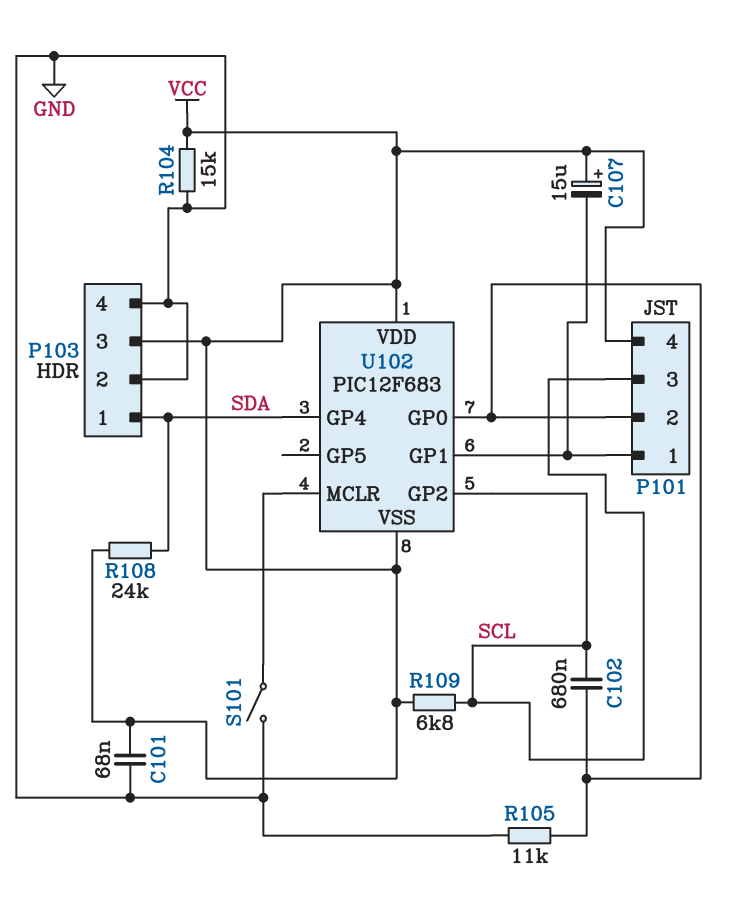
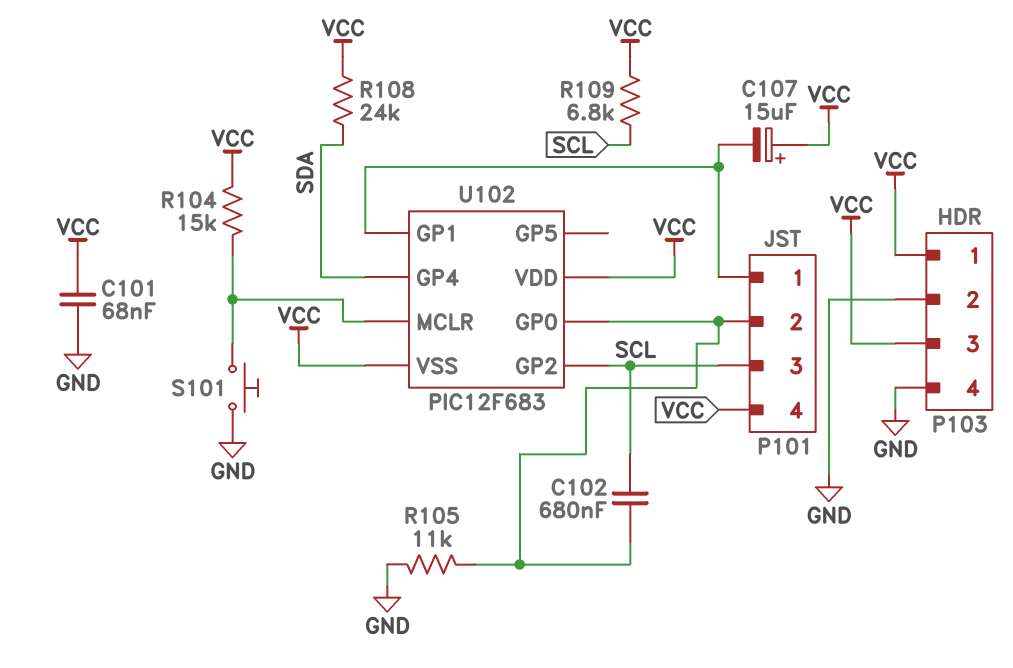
P103 pin 1: SDA -> VCC
R104: 15k (GND, VCC) -> 15k (U102/MCLR, VCC)
S101: switch (GND, U102/MCLR) -> button (GND, U102/MCLR)

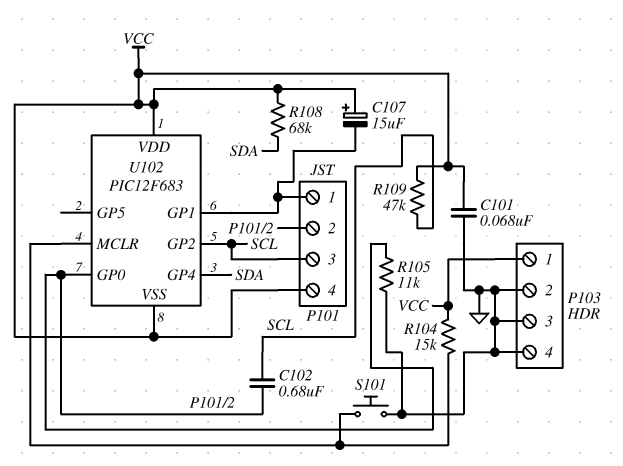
P103 pin 3: VCC -> GND
R108: 24k (SDA, VCC) -> 68k (SDA, VCC)
R109: 6.8k (SCL, VCC) -> 47k (SCL, VCC)

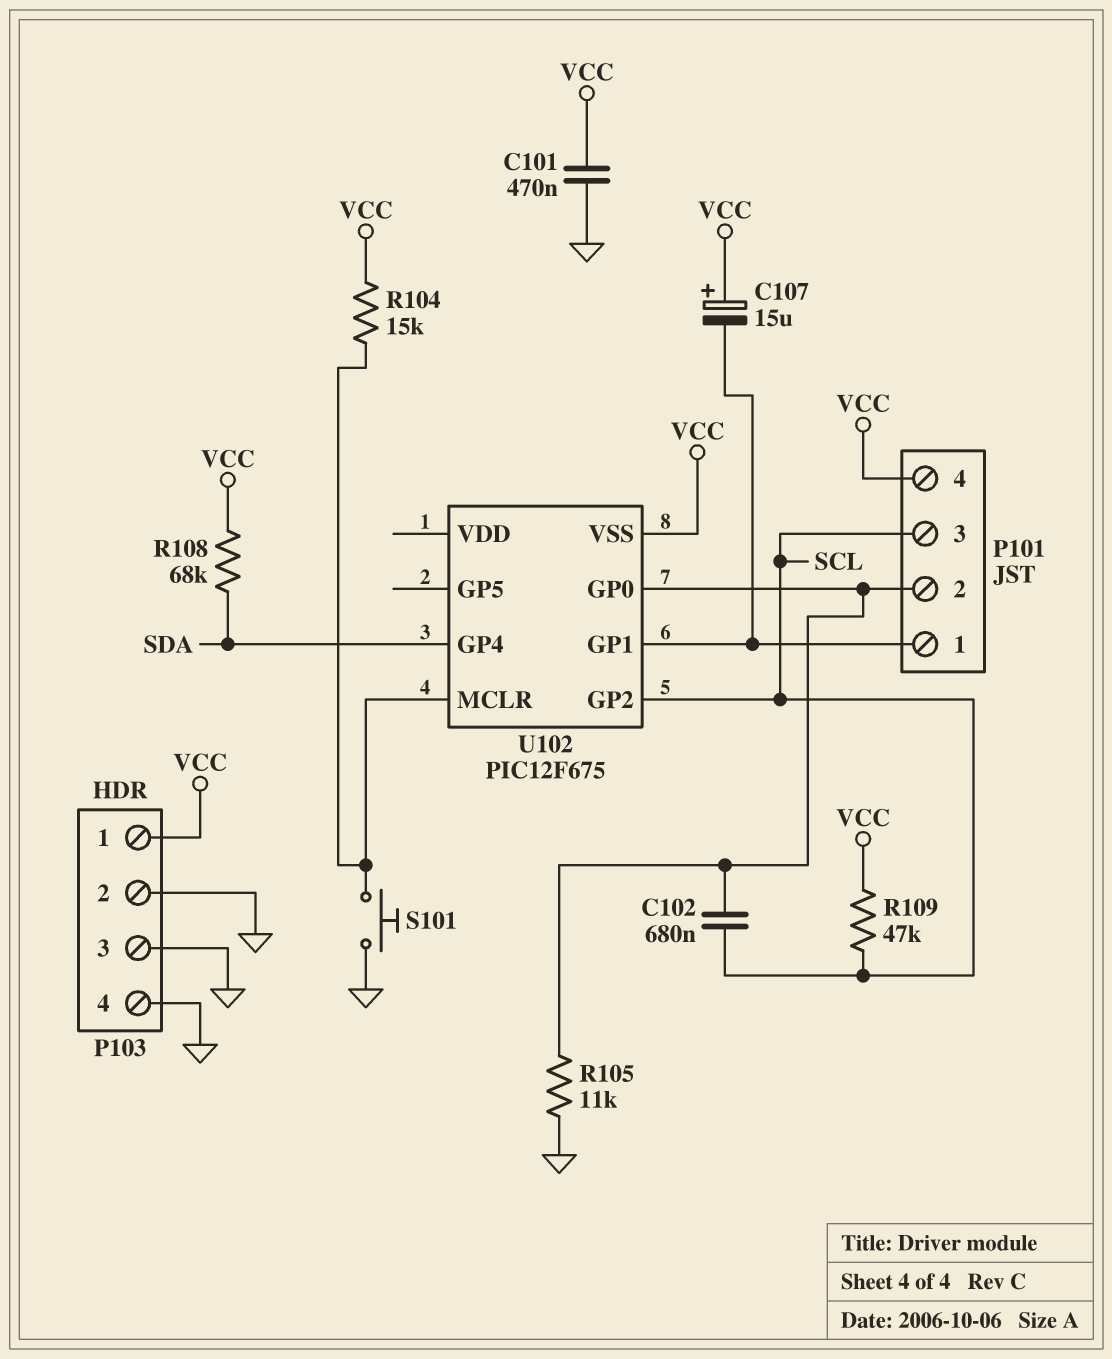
C101: 68nF (GND, VCC) -> 470nF (GND, VCC)
U102: PIC12F683 -> PIC12F675
U102 pin VDD: VCC -> none

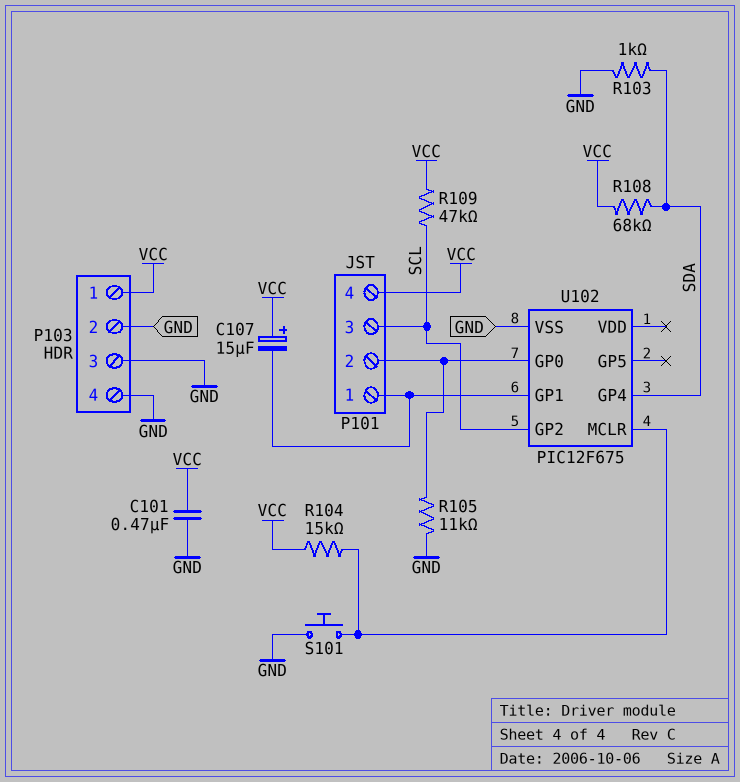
C102: 680nF (P101/2, SCL) -> none
R103: none -> 1k (GND, SDA)
U102 pin VSS: VCC -> GND

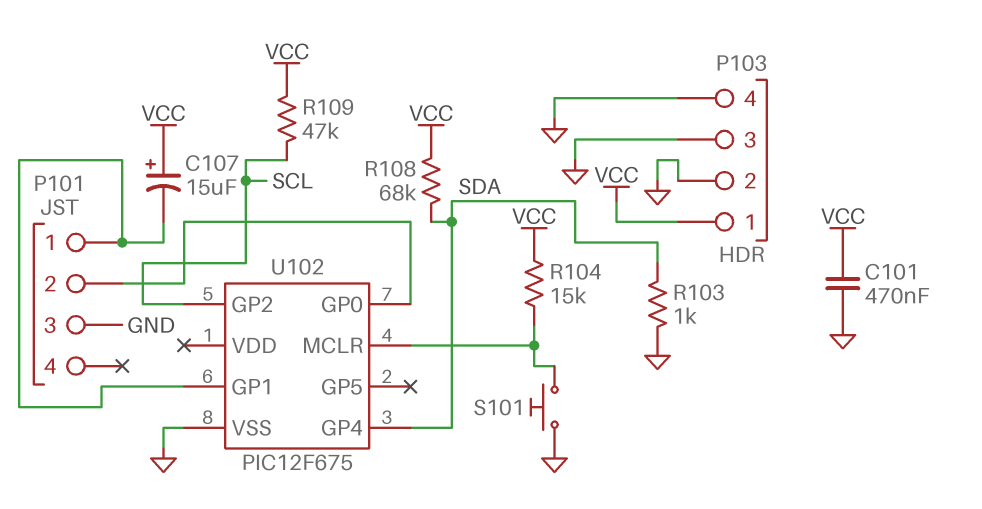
P101 pin 3: SCL -> GND
P101 pin 4: VCC -> none
R105: 11k (GND, P101/2) -> none

